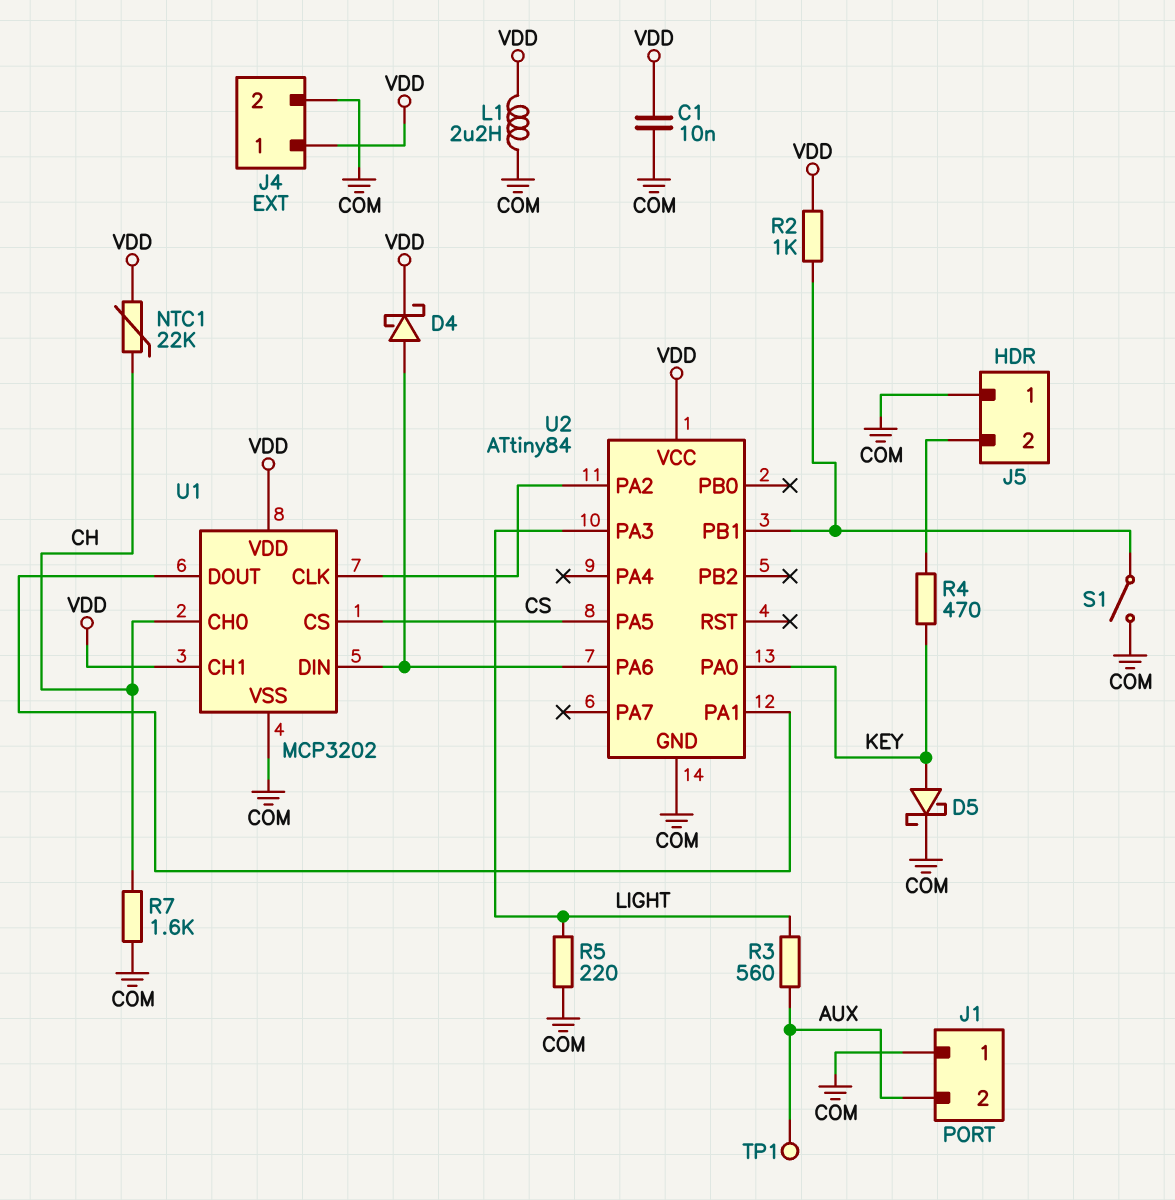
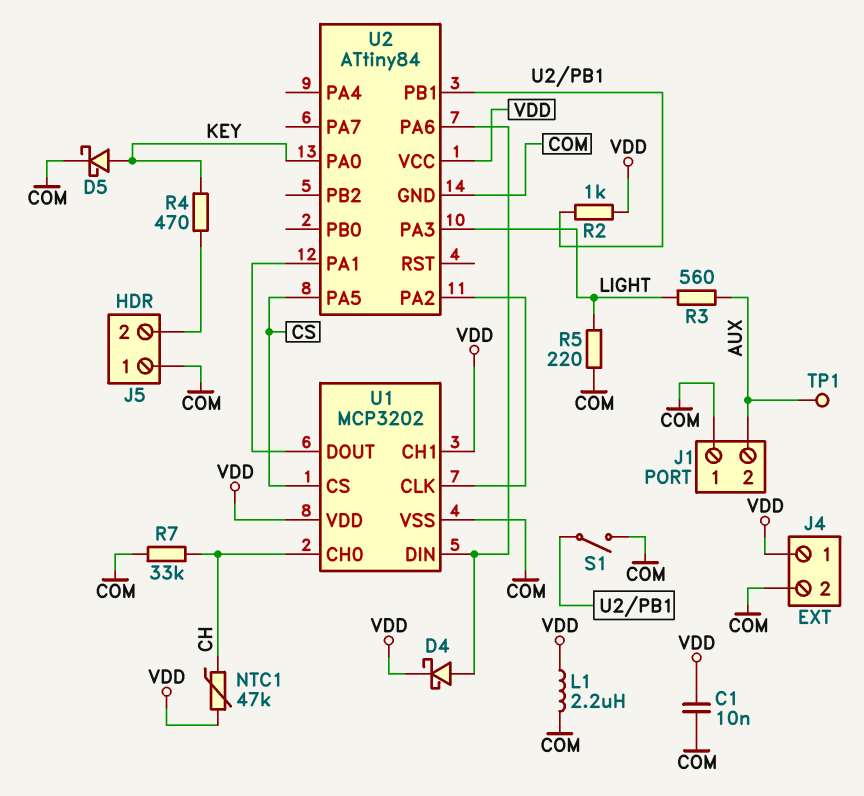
NTC1: 22k (CH, VDD) -> 47k (CH, VDD)
R7: 1.6k (CH, COM) -> 33k (CH, COM)

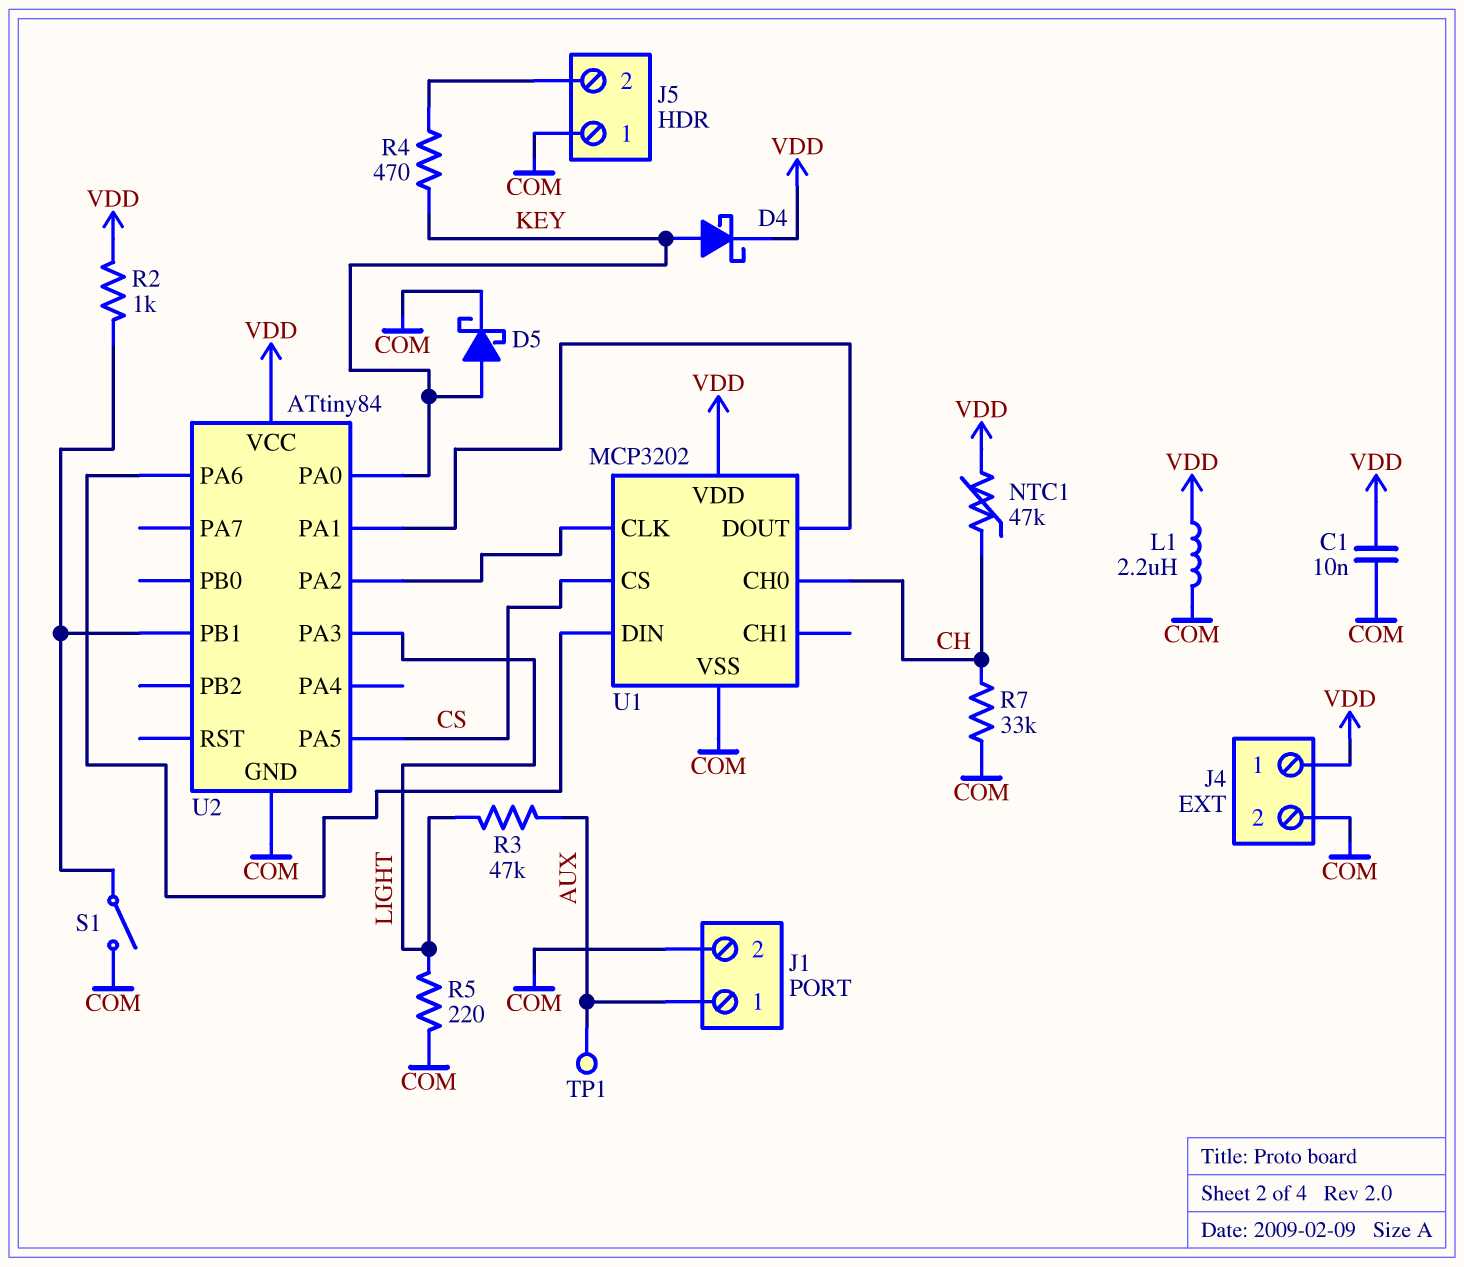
D4: schottky (A U1/DIN, K VDD) -> schottky (A KEY, K VDD)
J1 pin 1: COM -> AUX
J1 pin 2: AUX -> COM
R3: 560 (AUX, LIGHT) -> 47k (AUX, LIGHT)
U1 pin CH1: VDD -> none

